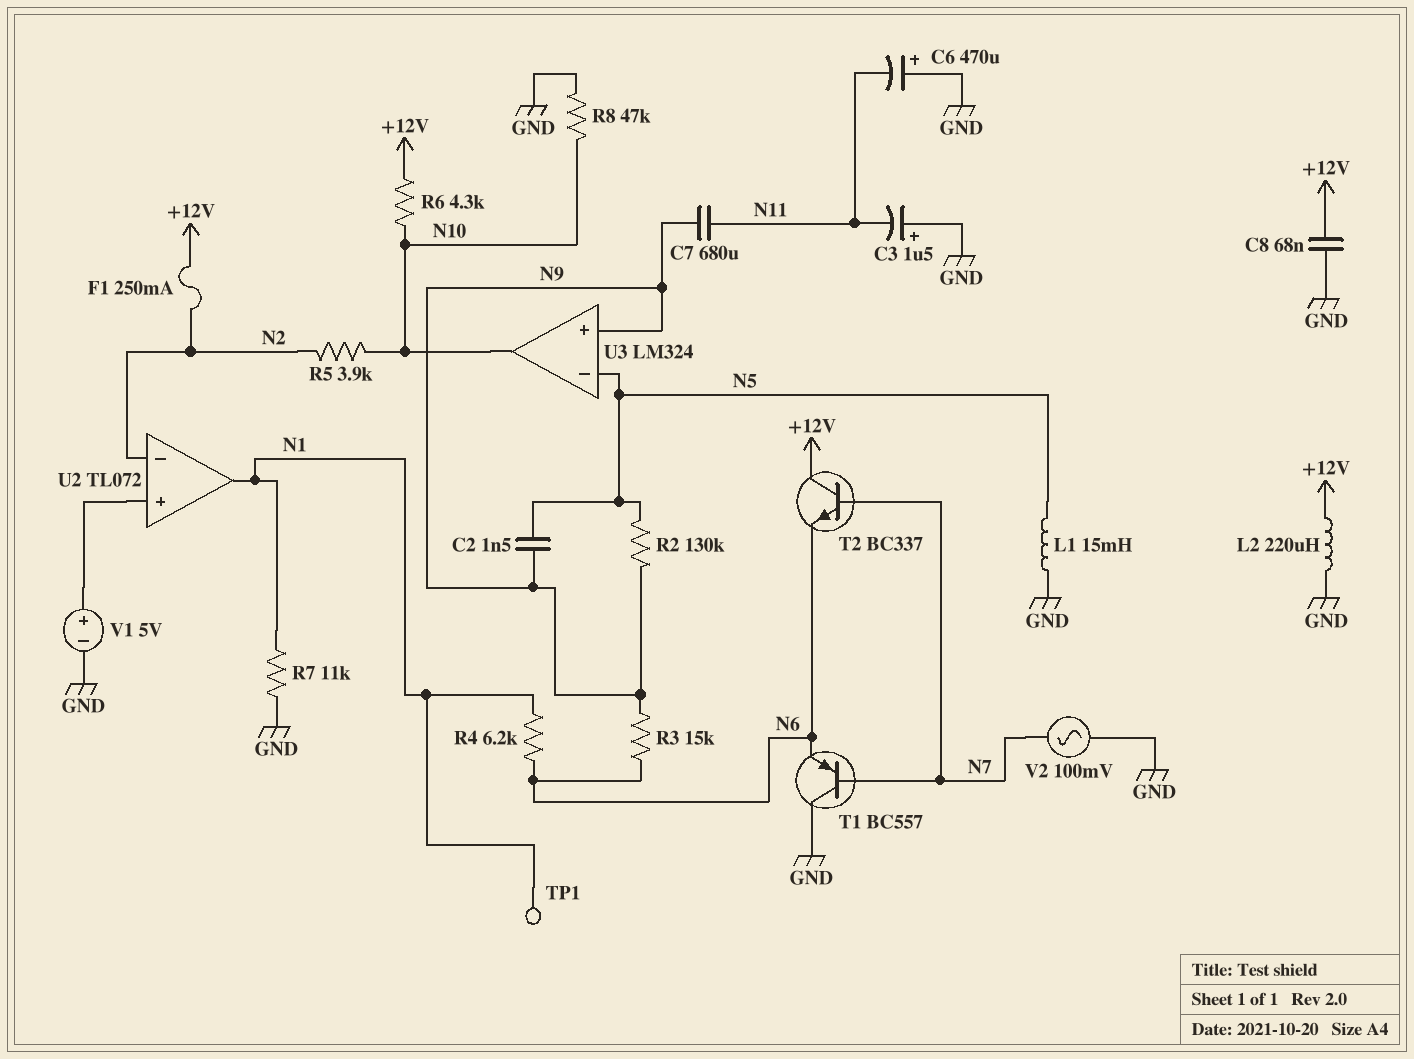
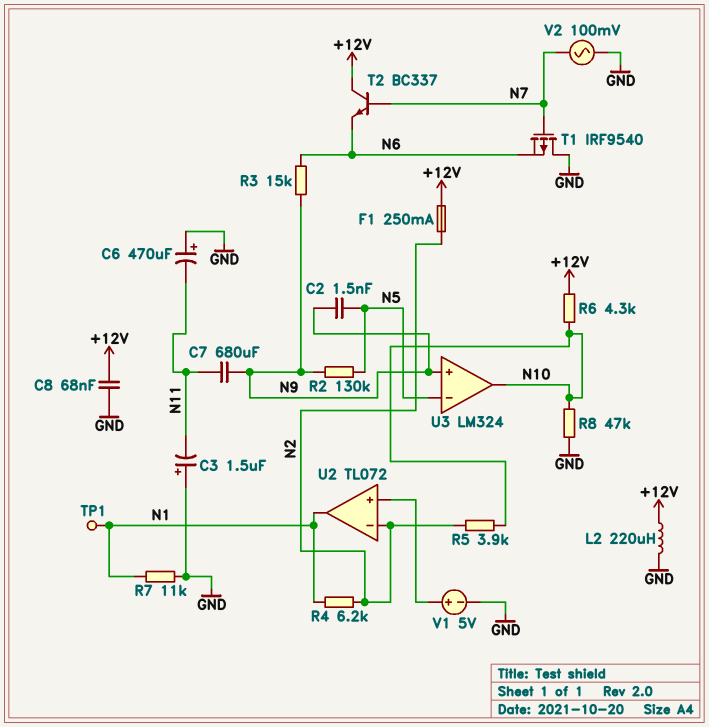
L1: 15mH (GND, N5) -> none
R4: 6.2k (N1, N6) -> 6.2k (N1, N2)
T1: PNP BC557 (B N7, C GND, E N6) -> PMOS IRF9540 (G N7, D GND, S N6)

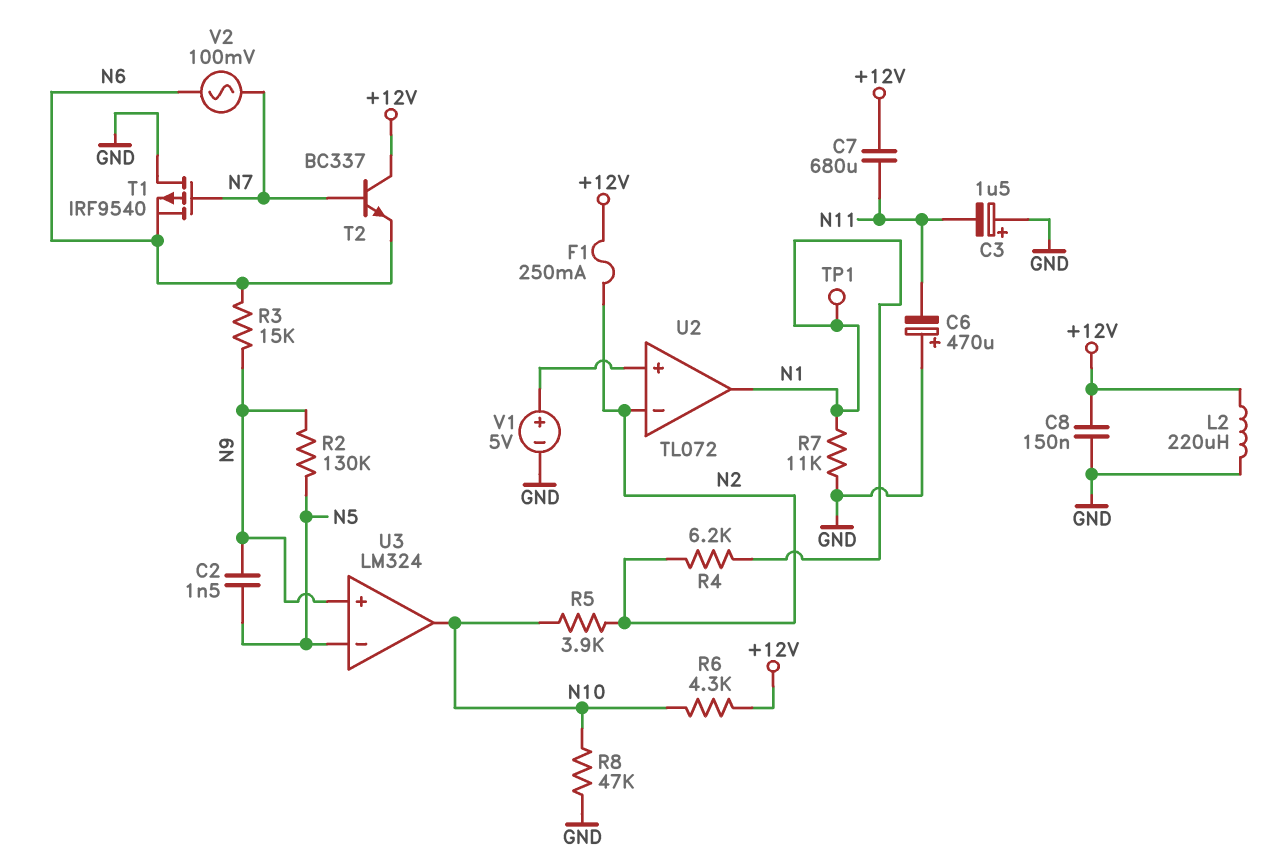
C7: 680uF (N9, N11) -> 680uF (+12V, N11)
C8: 68nF (+12V, GND) -> 150nF (+12V, GND)
V2: AC 100mV (GND, N7) -> AC 100mV (N6, N7)

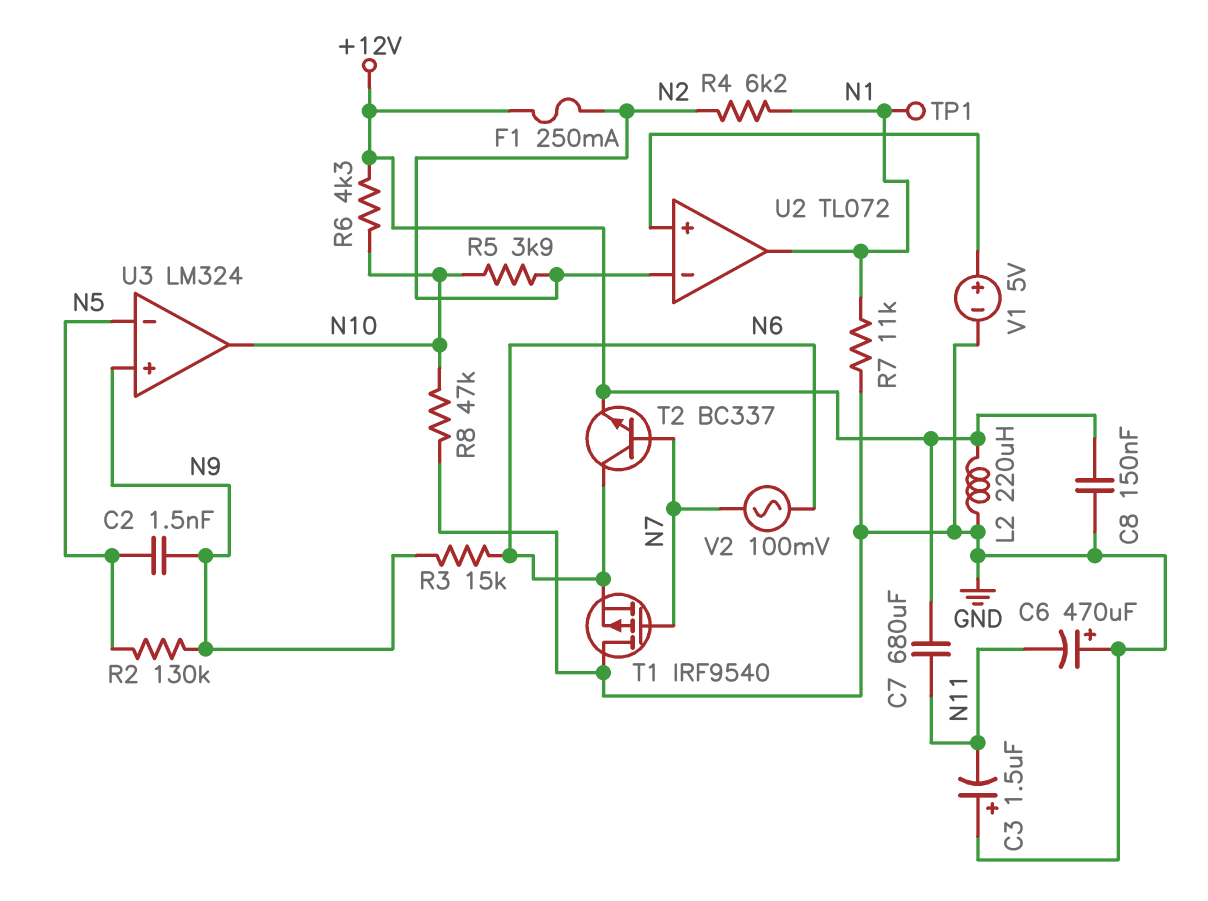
T2: NPN BC337 (B N7, C +12V, E N6) -> NPN BC337 (B N7, C N6, E +12V)

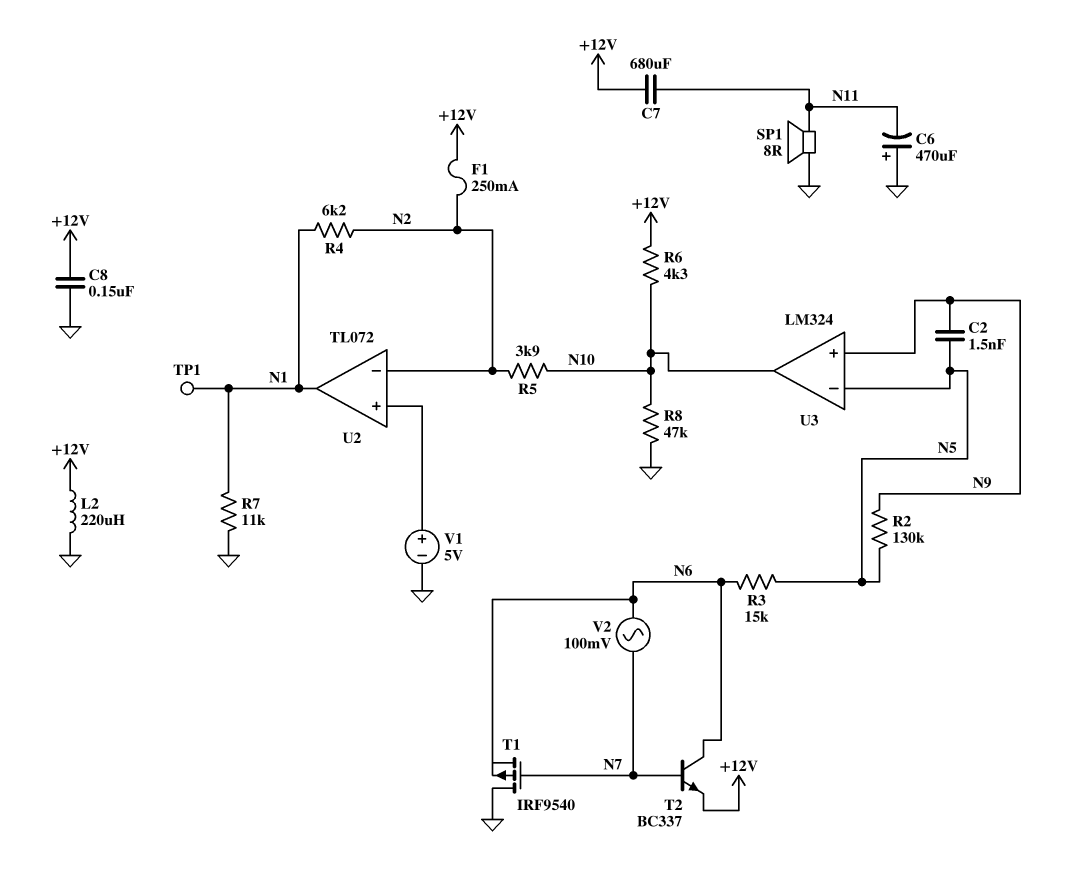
C3: 1.5uF (plus GND, minus N11) -> none
R3: 15k (N6, N9) -> 15k (N5, N6)
SP1: none -> speaker 8R (GND, N11)

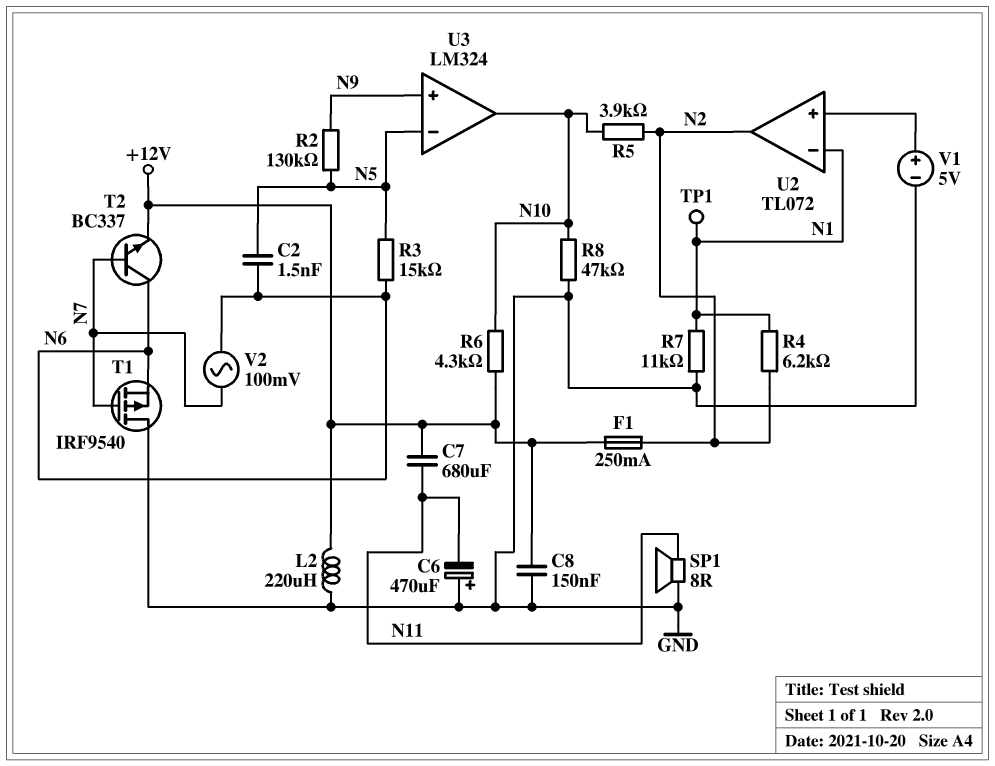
C2: 1.5nF (N5, N9) -> 1.5nF (N5, N6)
U2 pin in-: N2 -> N1
U2 pin out: N1 -> N2

